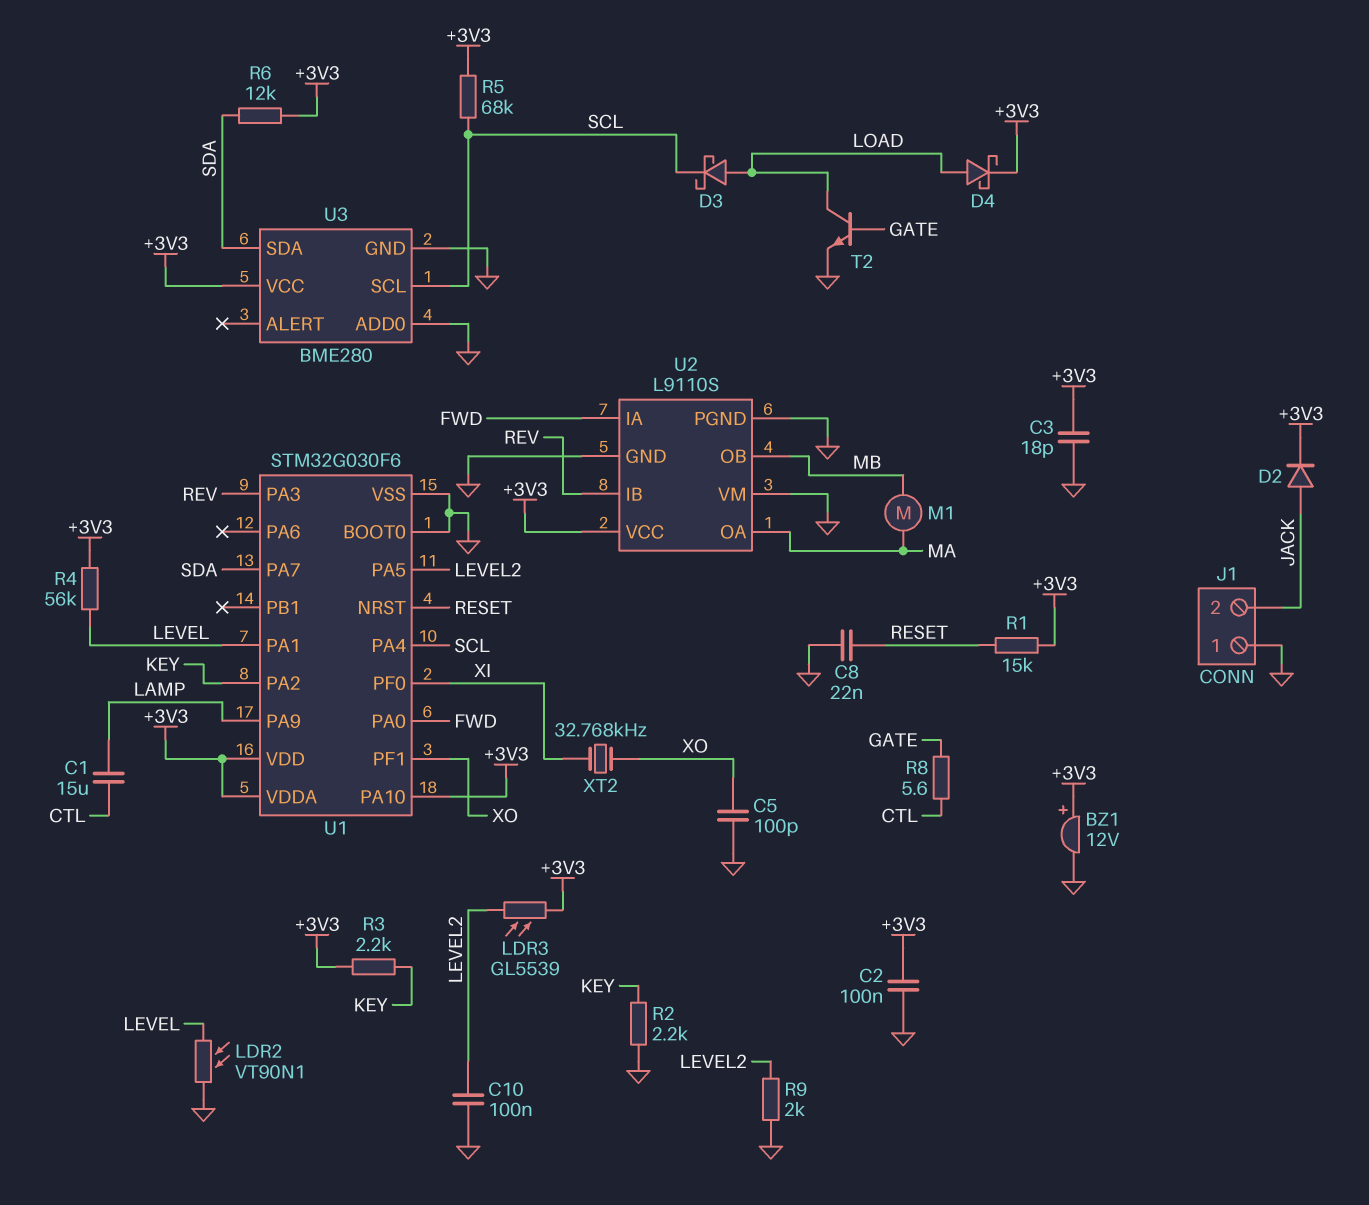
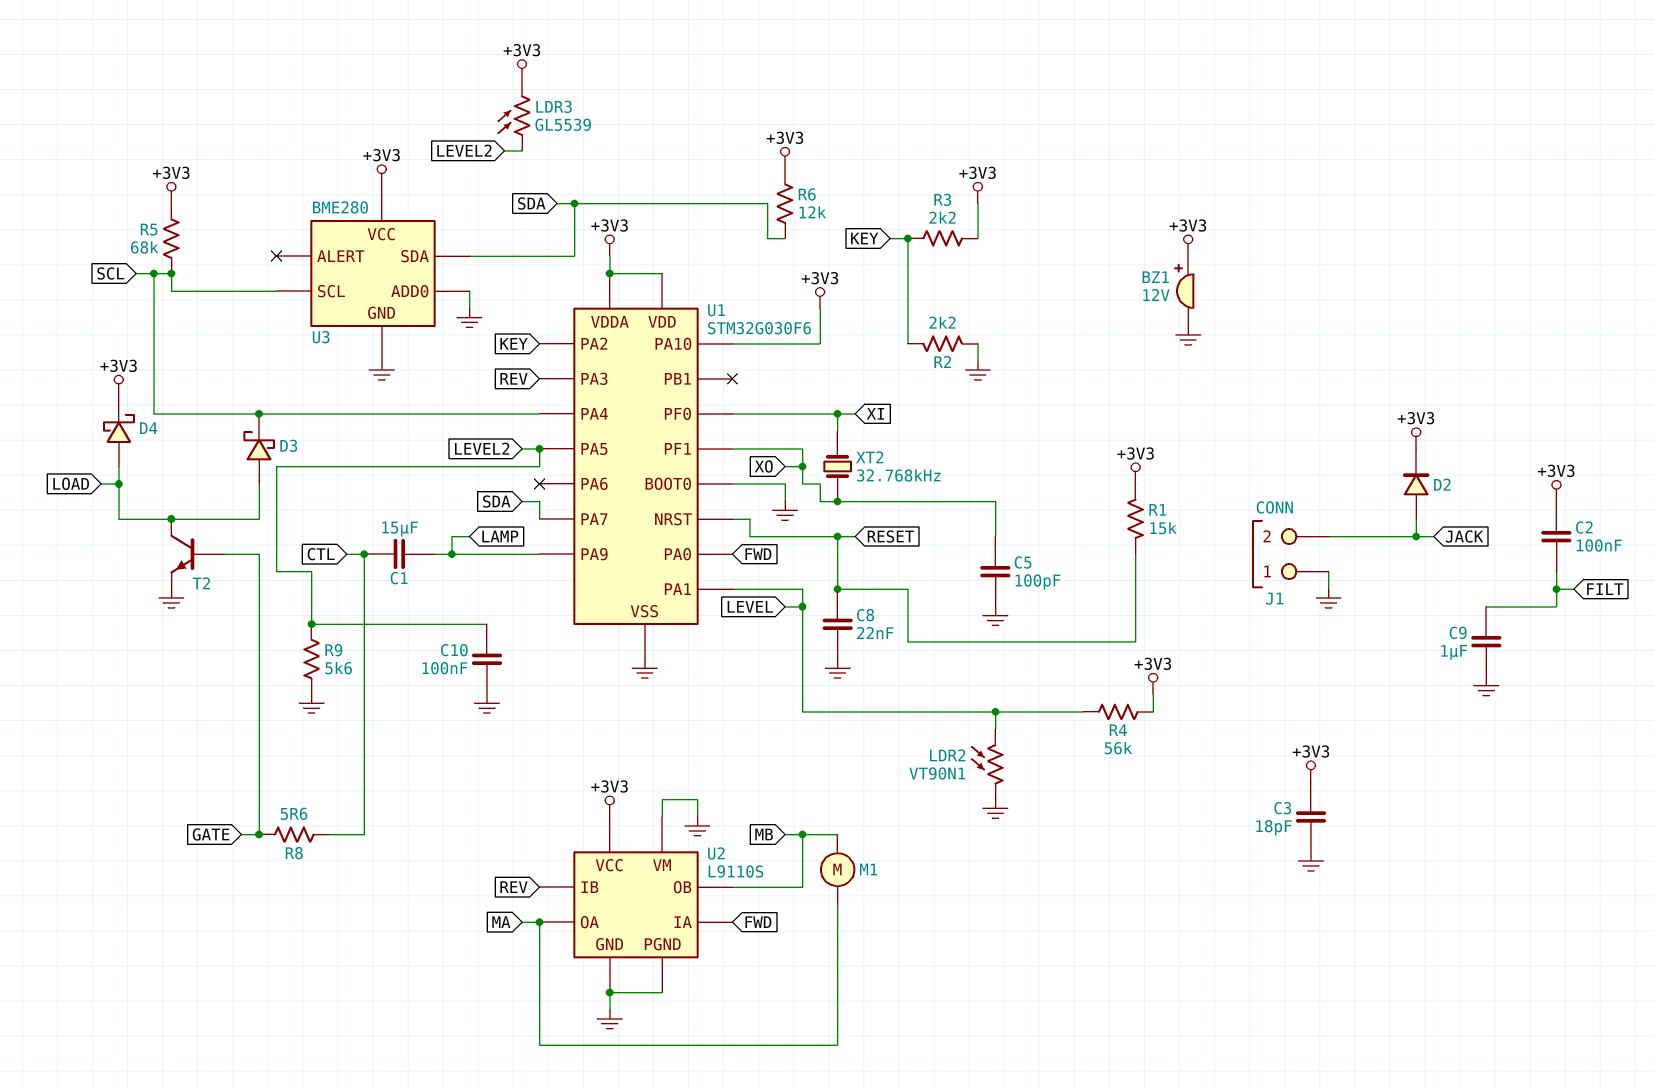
C2: 100nF (+3V3, GND) -> 100nF (+3V3, FILT)
C9: none -> 1uF (FILT, GND)
R9: 2k (GND, LEVEL2) -> 5.6k (GND, LEVEL2)

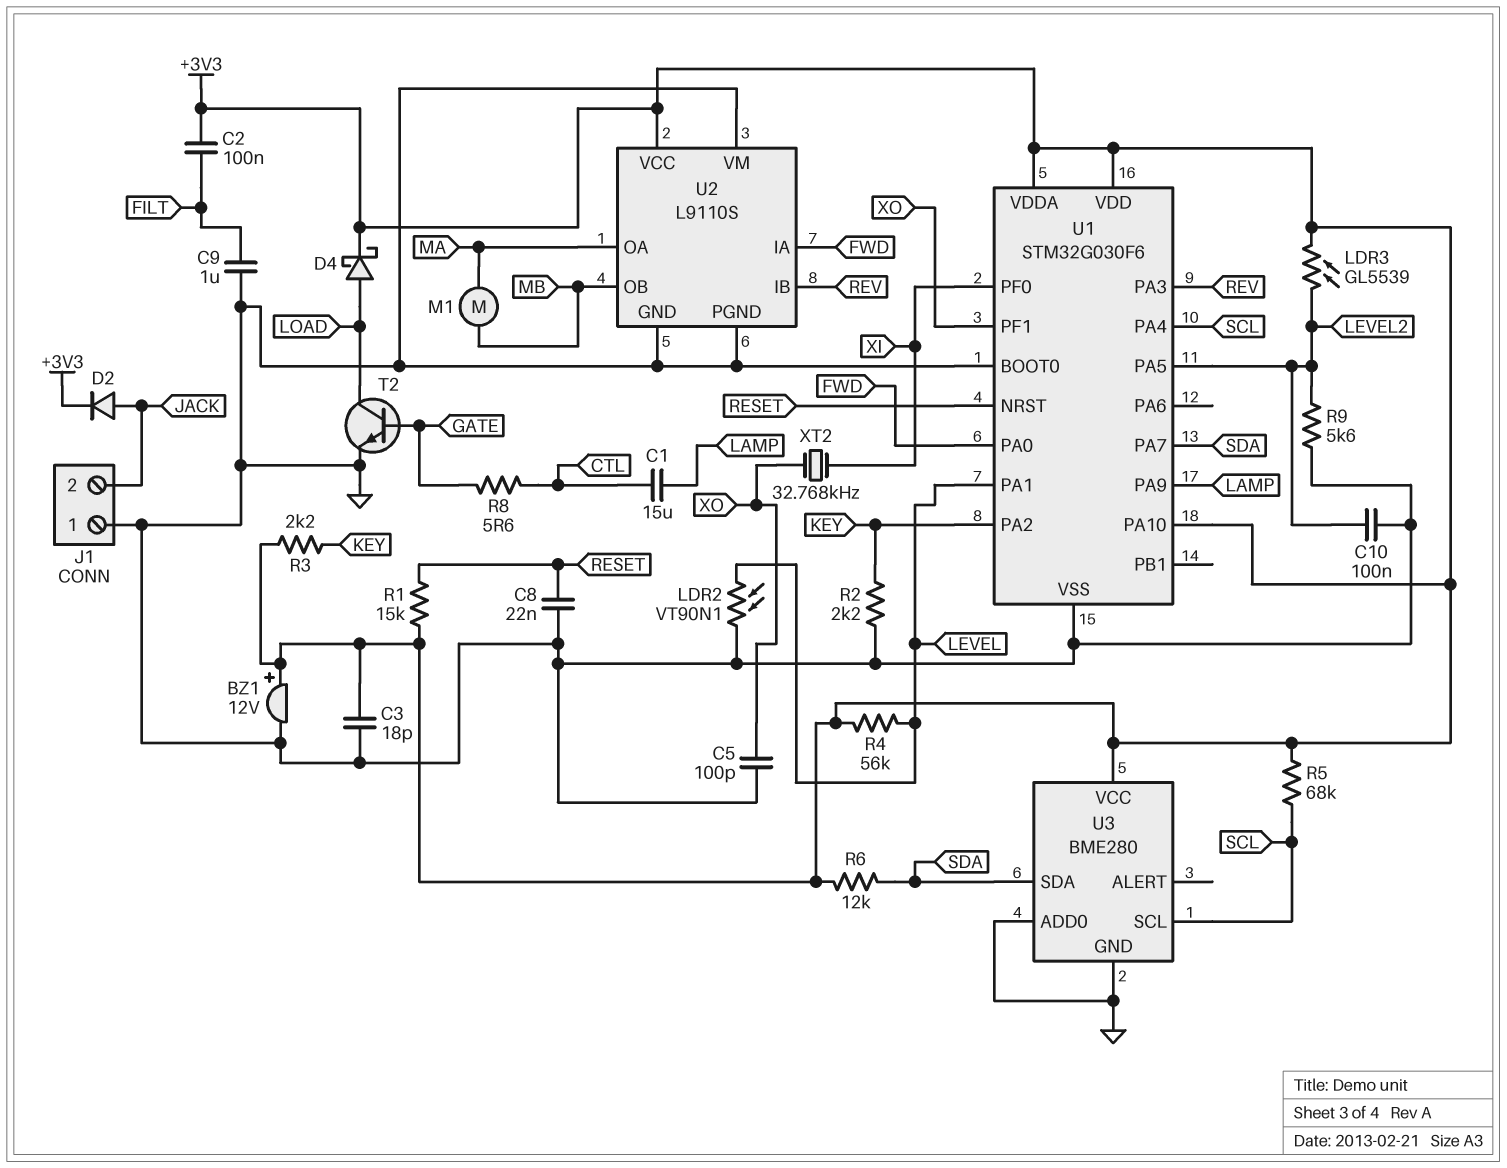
D3: schottky (A LOAD, K SCL) -> none

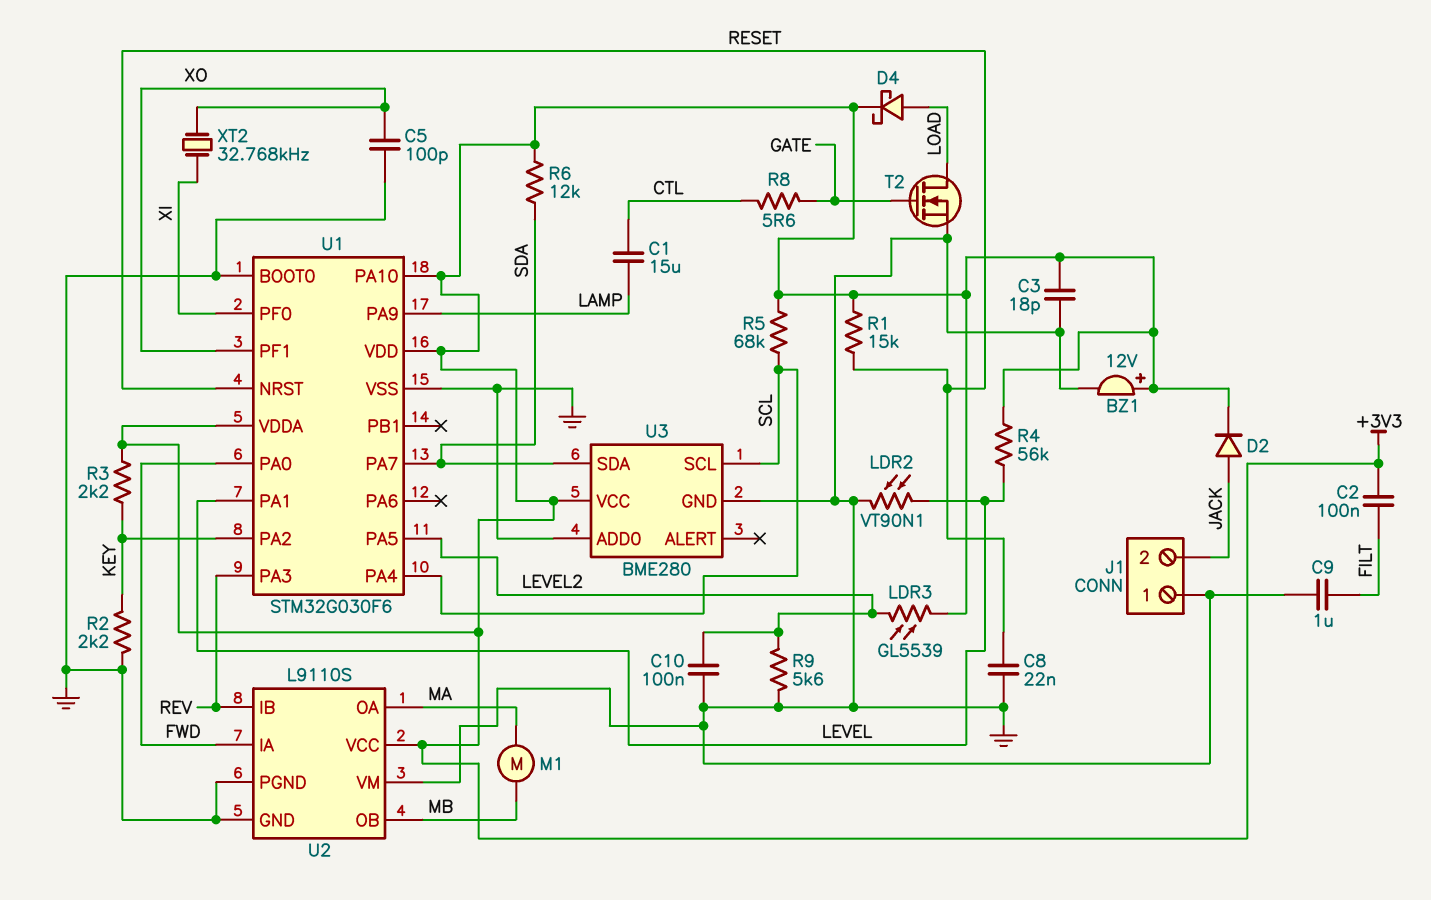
T2: NPN (B GATE, C LOAD, E GND) -> NMOS (G GATE, D LOAD, S GND)

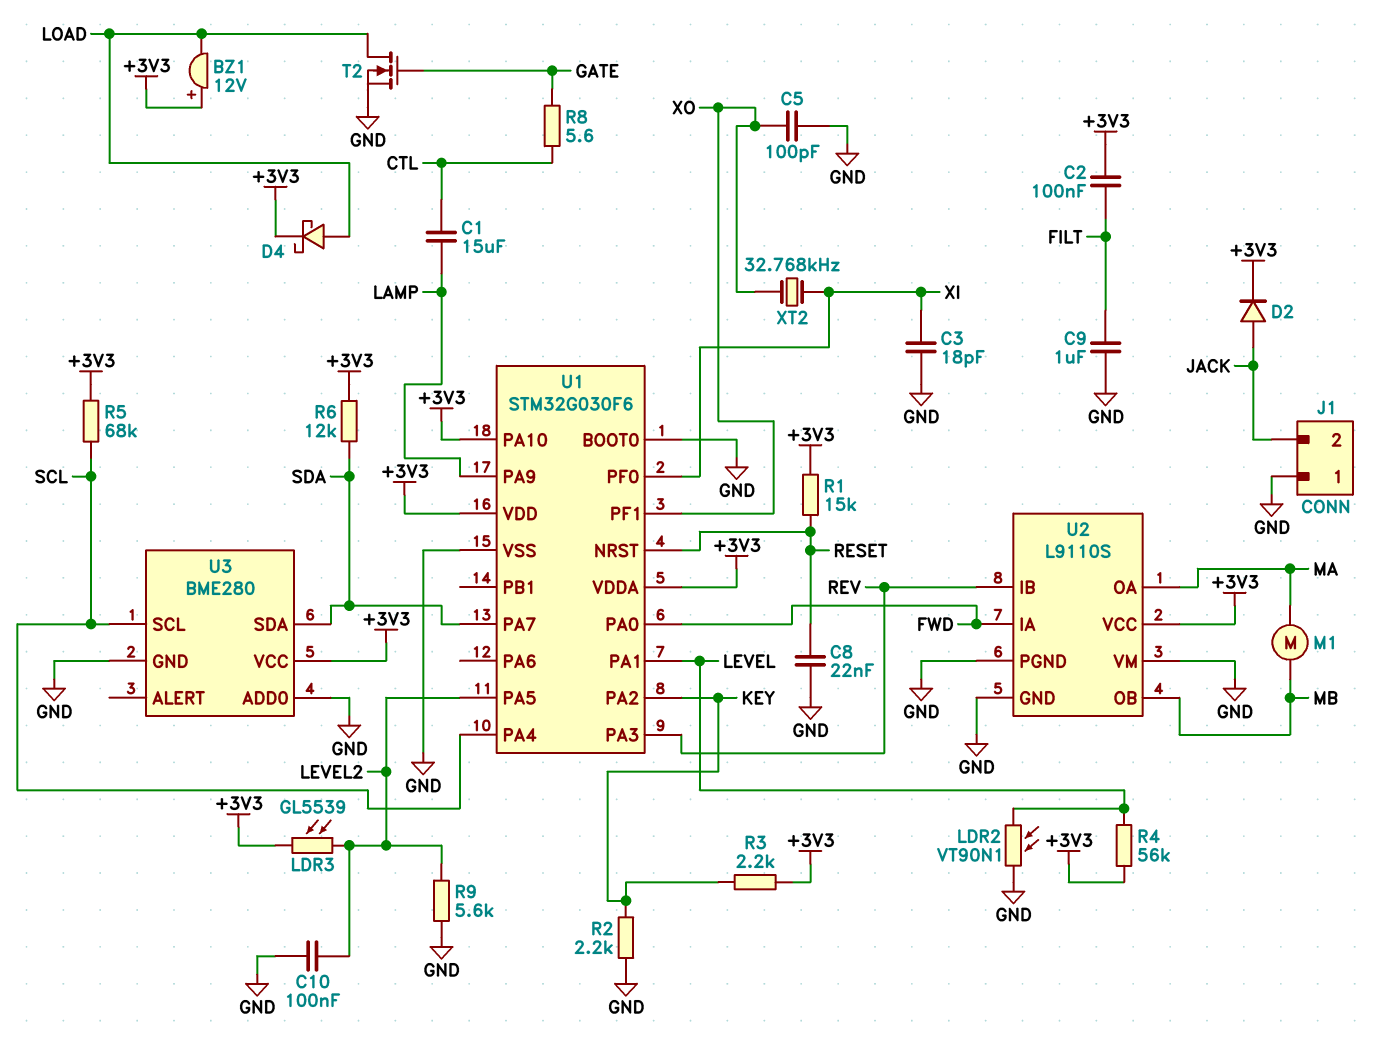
BZ1: buzzer 12V (plus +3V3, minus GND) -> buzzer 12V (plus +3V3, minus LOAD)
C3: 18pF (+3V3, GND) -> 18pF (GND, XI)

